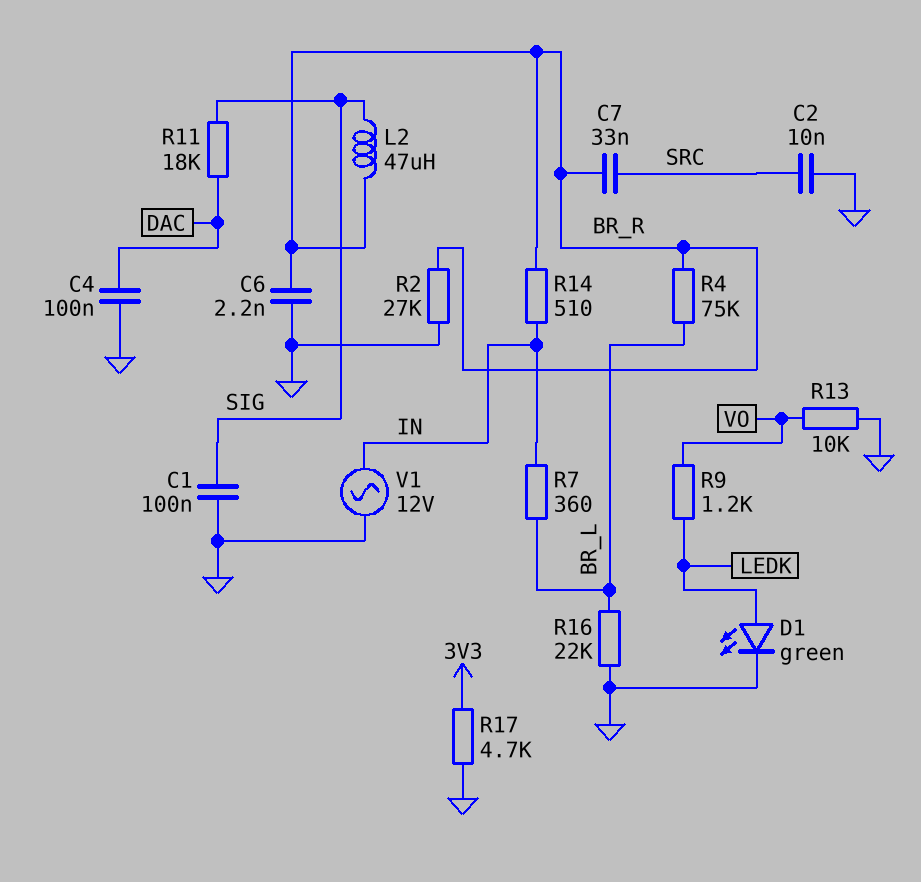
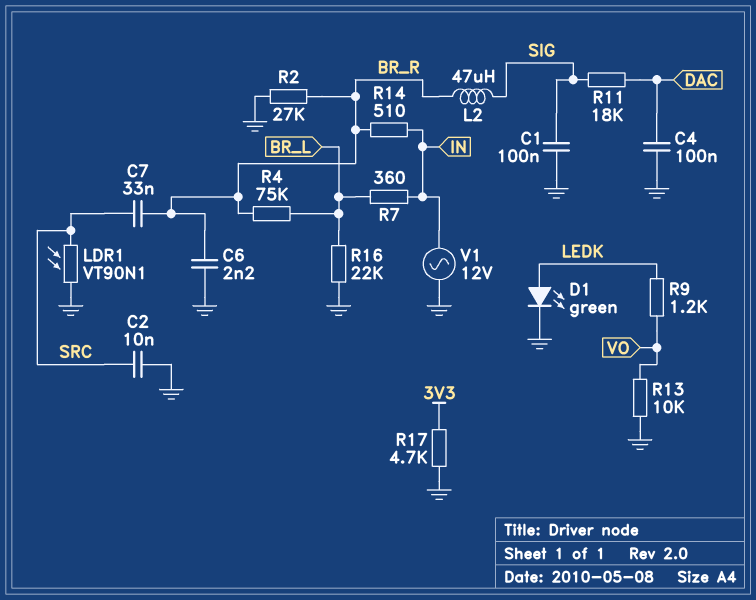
LDR1: none -> VT90N1 (GND, SRC)

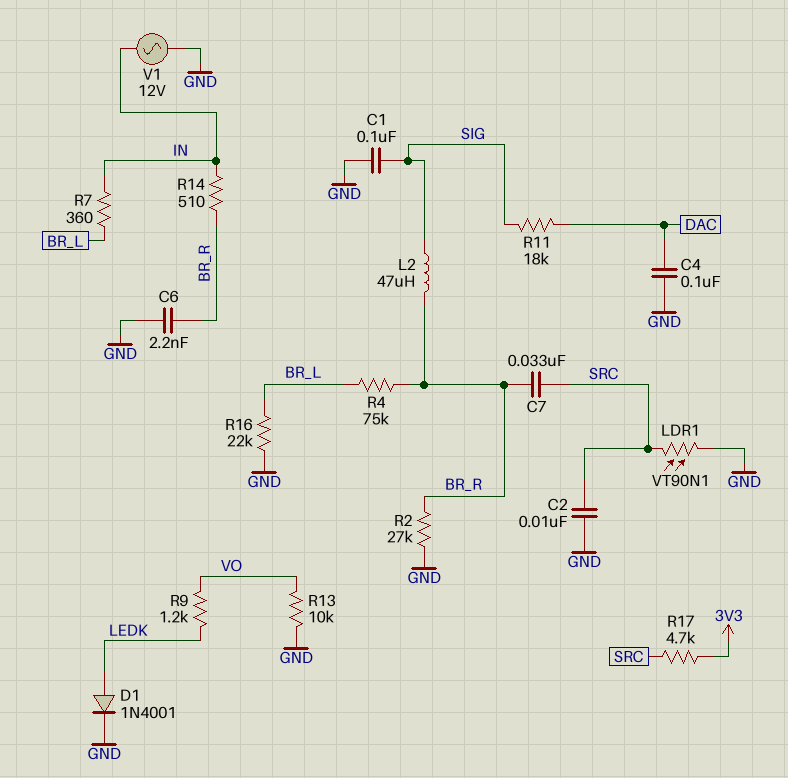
D1: LED green (A LEDK, K GND) -> diode 1N4001 (A LEDK, K GND)
R17: 4.7k (3V3, GND) -> 4.7k (3V3, SRC)

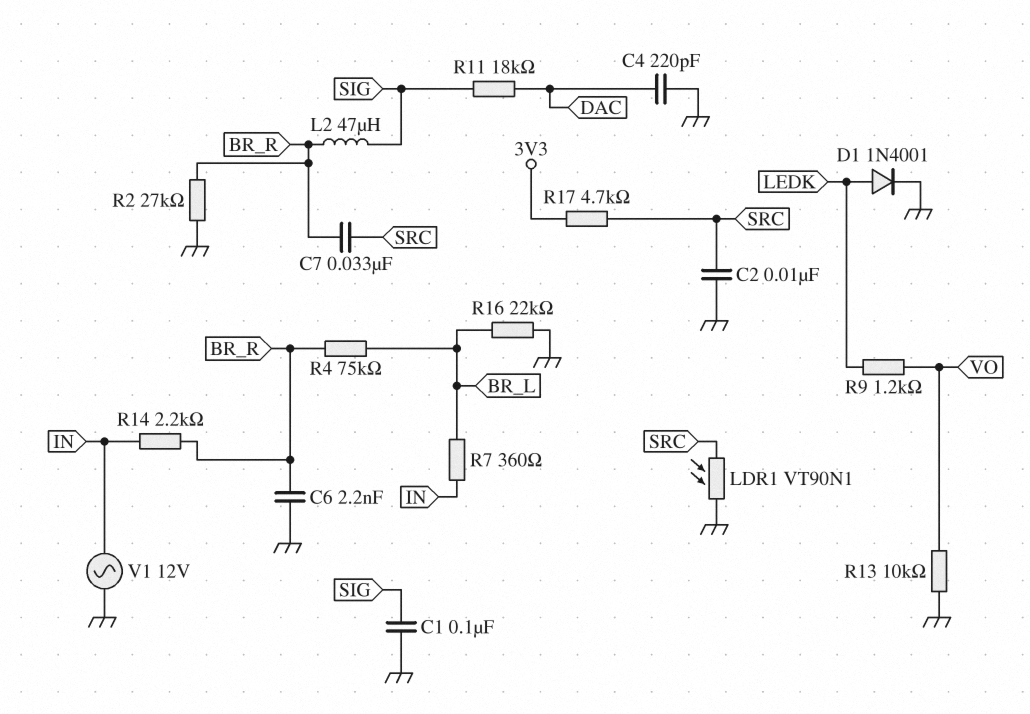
C4: 100nF (DAC, GND) -> 220pF (DAC, GND)
R14: 510 (BR_R, IN) -> 2.2k (BR_R, IN)

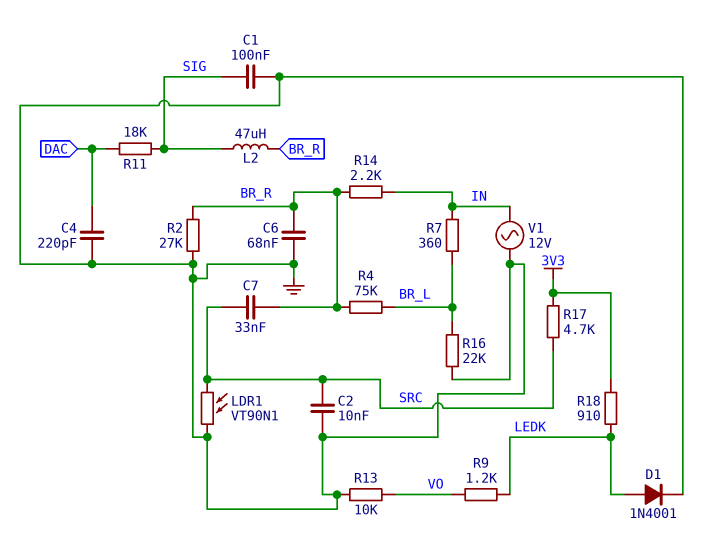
C6: 2.2nF (BR_R, GND) -> 68nF (BR_R, GND)
R18: none -> 910 (3V3, LEDK)

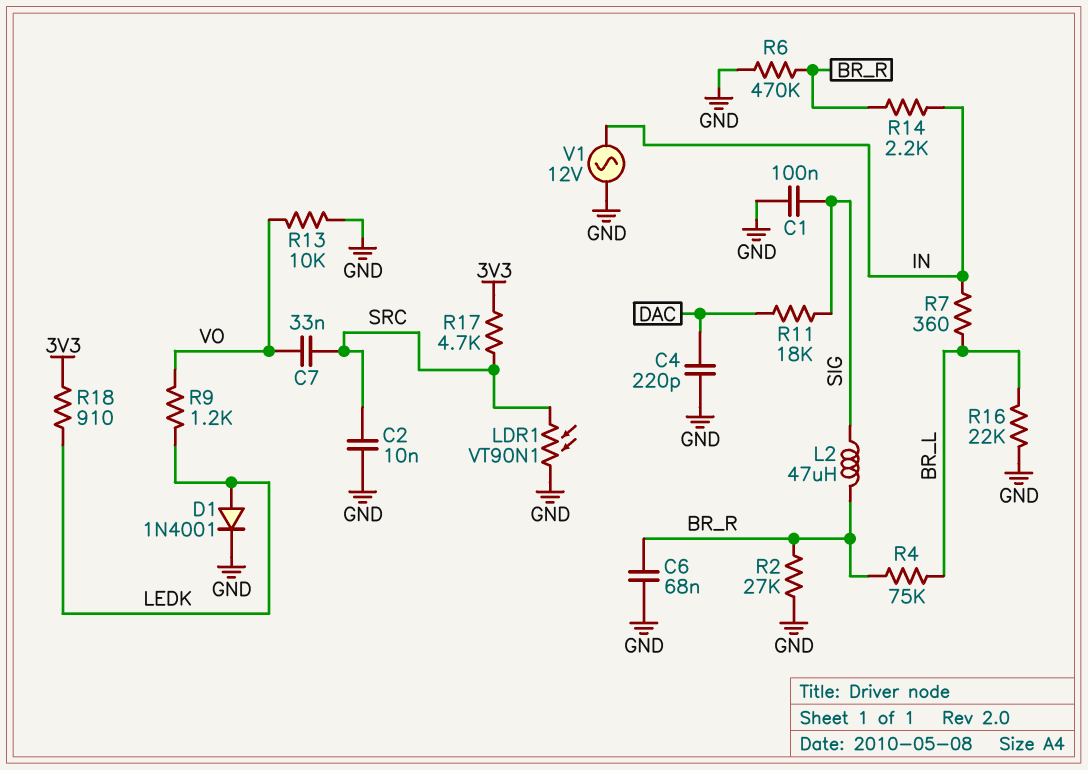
C7: 33nF (BR_R, SRC) -> 33nF (SRC, VO)
R6: none -> 470k (BR_R, GND)

